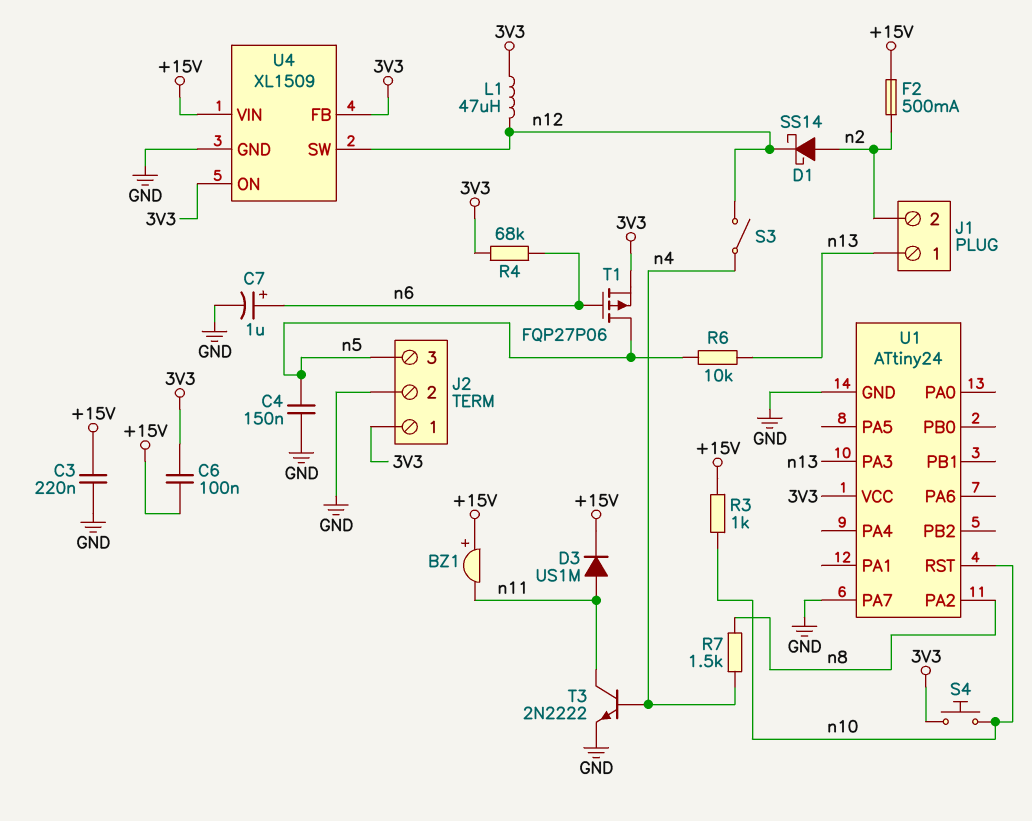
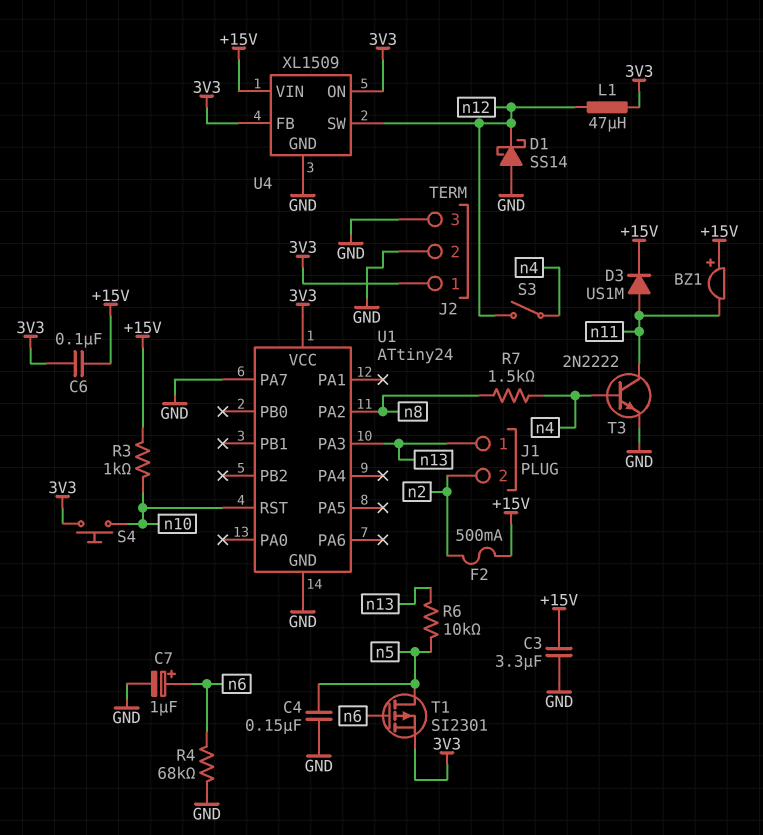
C3: 220nF (+15V, GND) -> 3.3uF (+15V, GND)
D1: schottky SS14 (A n2, K n12) -> schottky SS14 (A GND, K n12)
J2 pin 3: n5 -> GND
R4: 68k (3V3, n6) -> 68k (GND, n6)
T1: PMOS FQP27P06 (G n6, D n5, S 3V3) -> PMOS SI2301 (G n6, D n5, S 3V3)

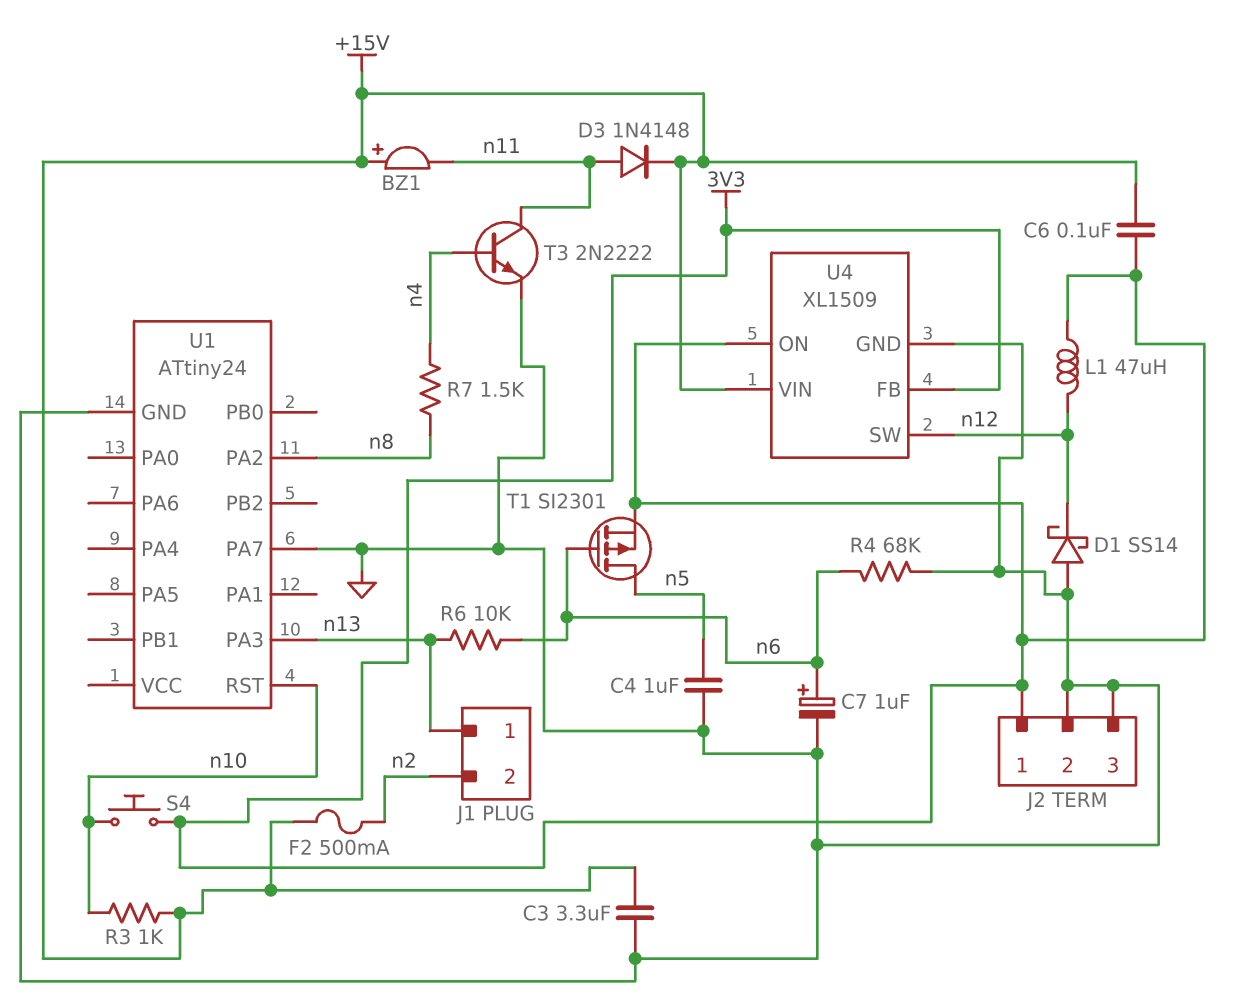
C4: 150nF (GND, n5) -> 1uF (GND, n5)
D3: diode US1M (A n11, K +15V) -> diode 1N4148 (A n11, K +15V)
R6: 10k (n5, n13) -> 10k (n6, n13)
S3: switch (n4, n12) -> none
U1 pin VCC: 3V3 -> none

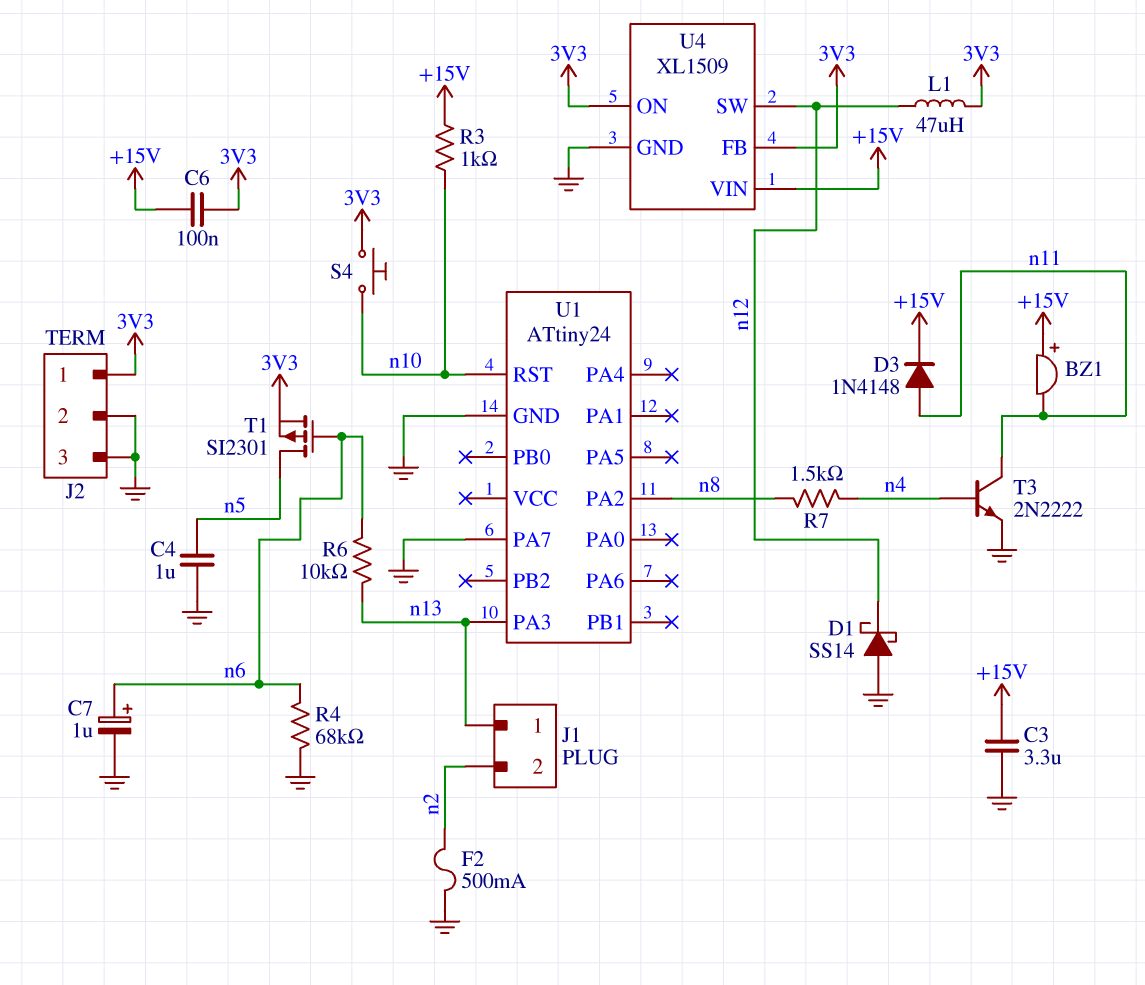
F2: 500mA (+15V, n2) -> 500mA (GND, n2)

